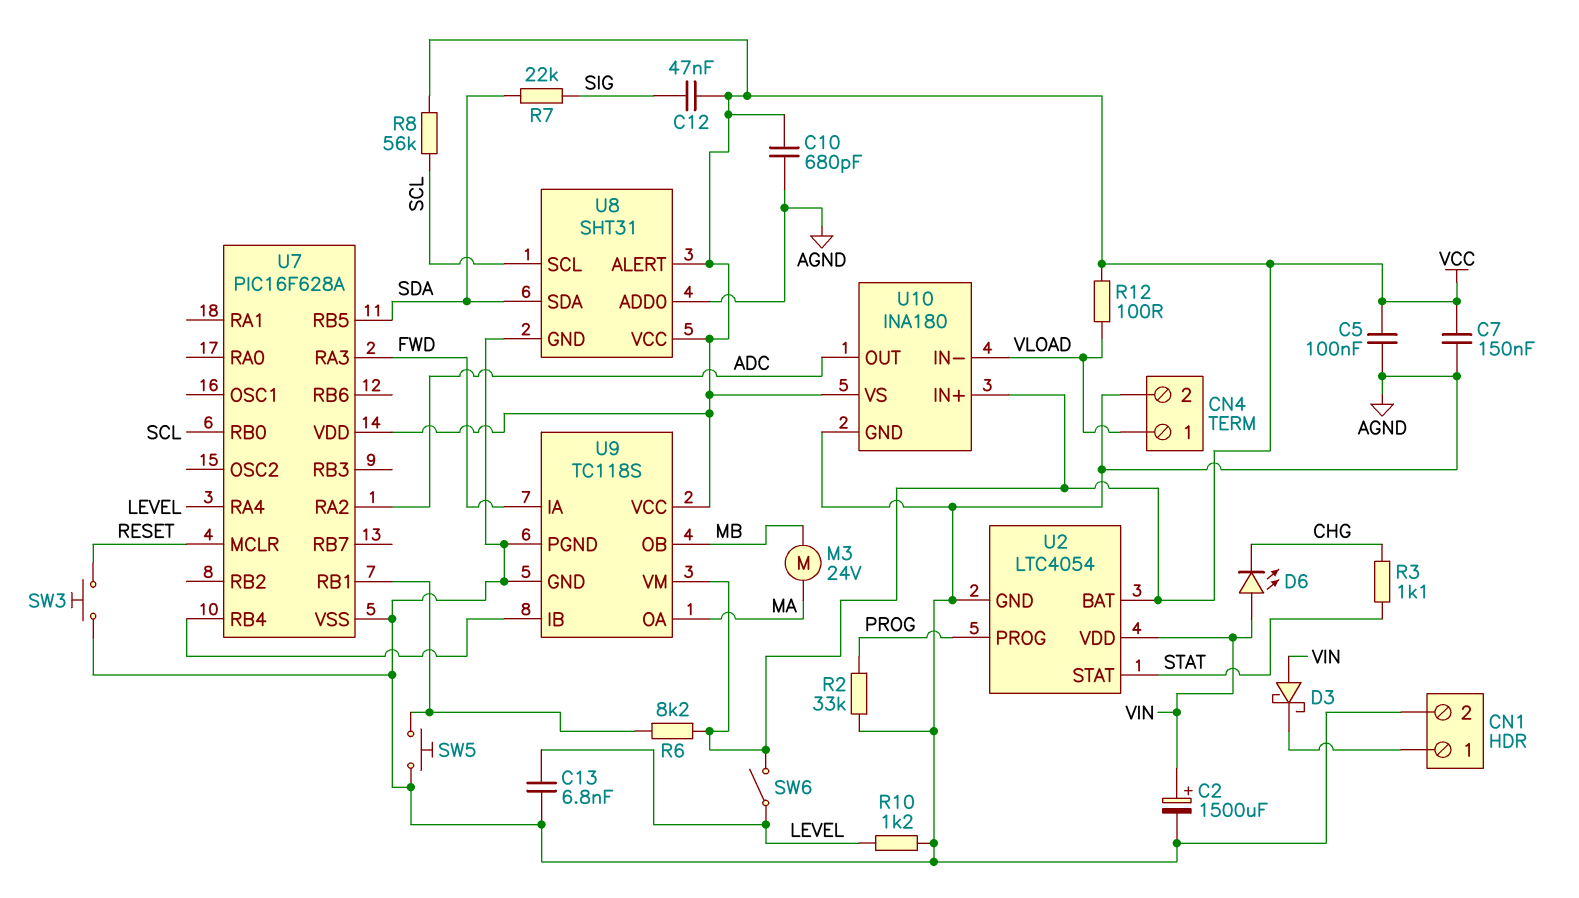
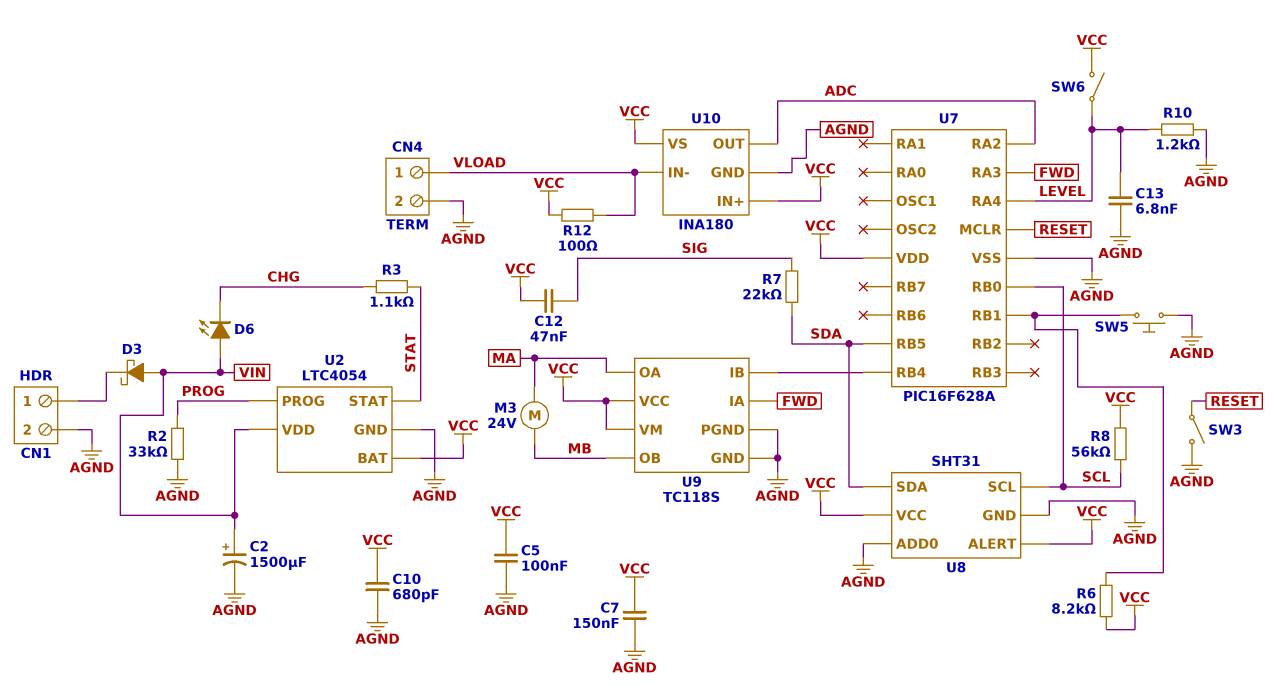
SW3: button (AGND, RESET) -> switch (AGND, RESET)

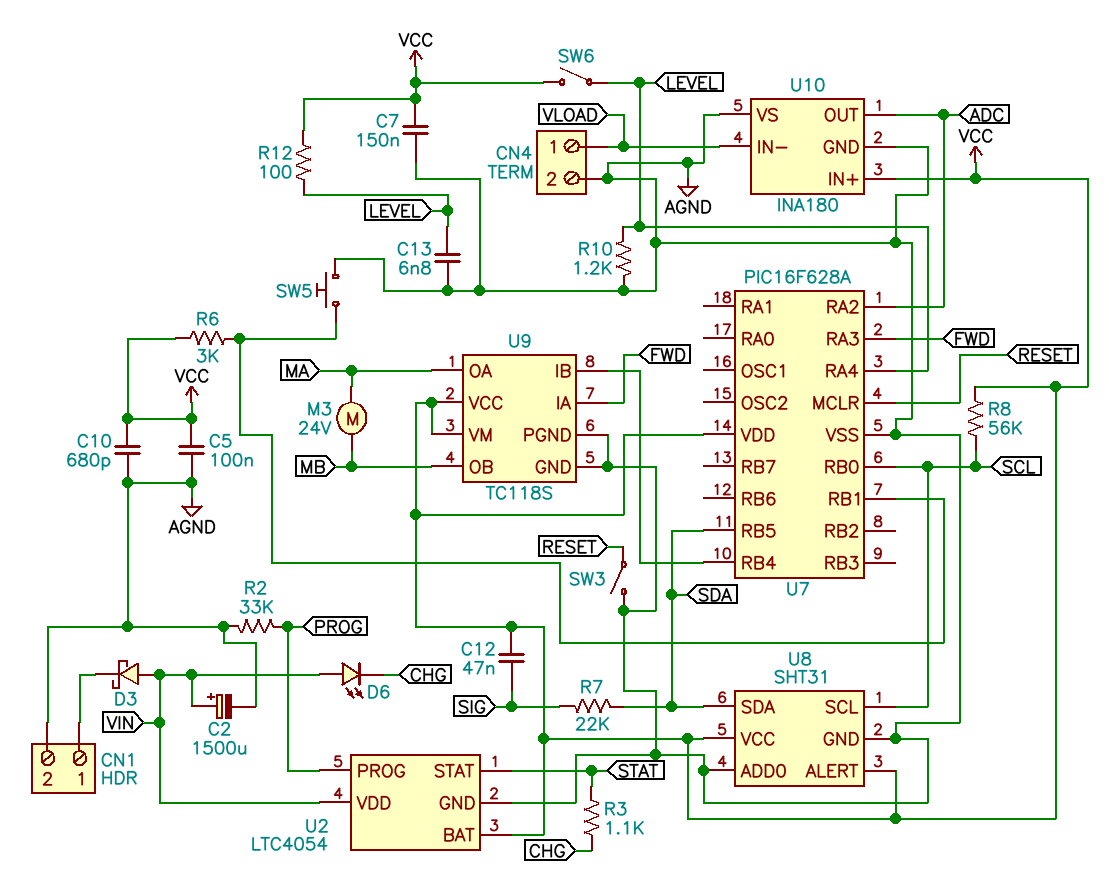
R6: 8.2k (U7/RB1, VCC) -> 3k (U7/RB1, VCC)
R12: 100 (VCC, VLOAD) -> 100 (LEVEL, VCC)
U10 pin VS: VCC -> AGND

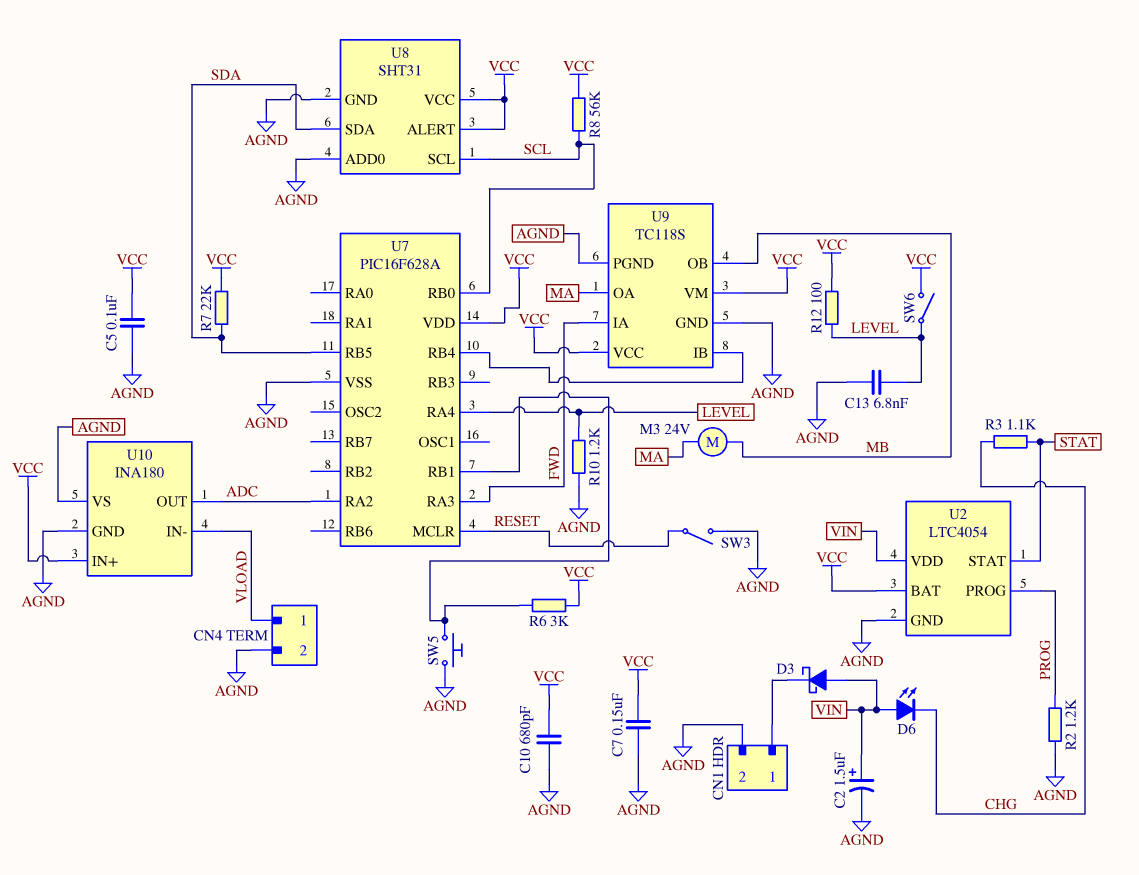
C2: 1500uF (plus VIN, minus AGND) -> 1.5uF (plus VIN, minus AGND)
C12: 47nF (SIG, VCC) -> none
R2: 33k (AGND, PROG) -> 1.2k (AGND, PROG)
R7: 22k (SDA, SIG) -> 22k (SDA, VCC)

